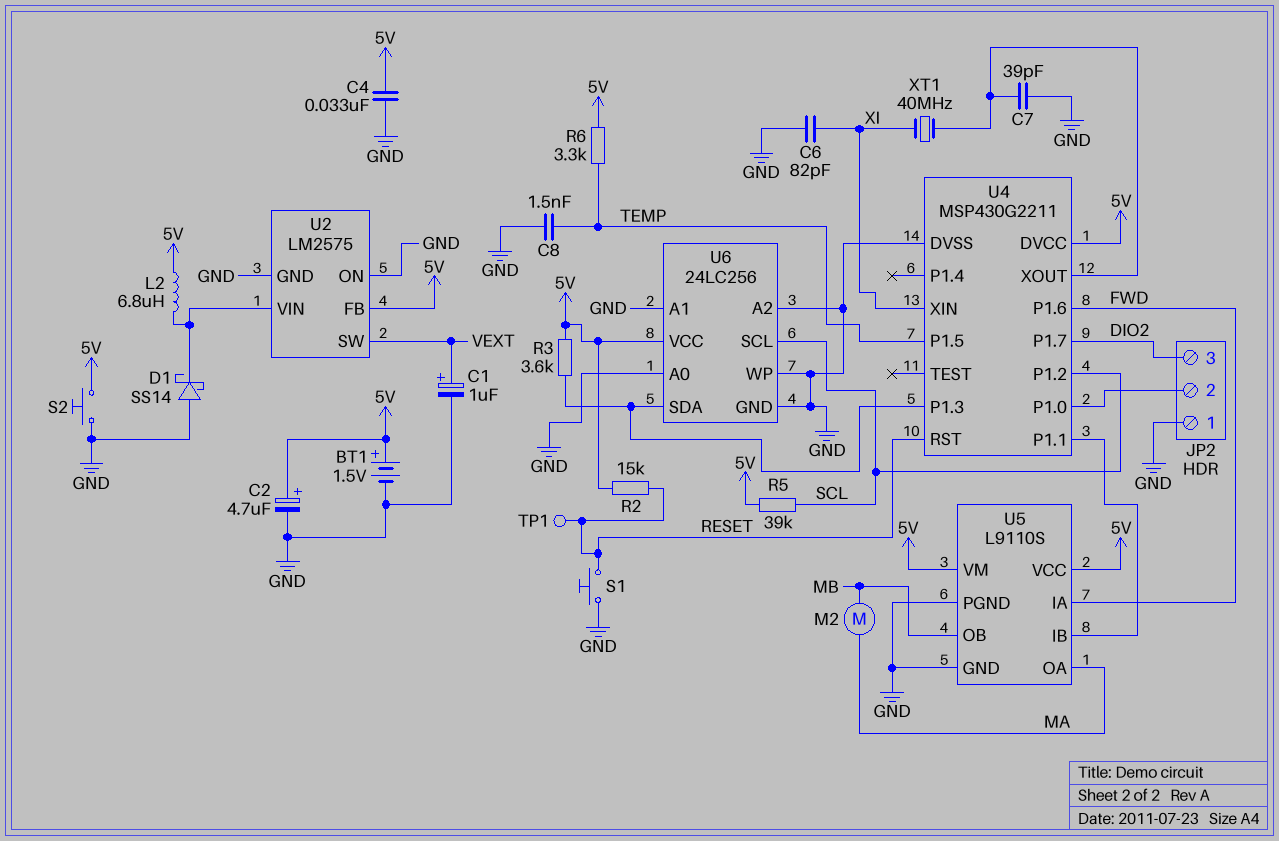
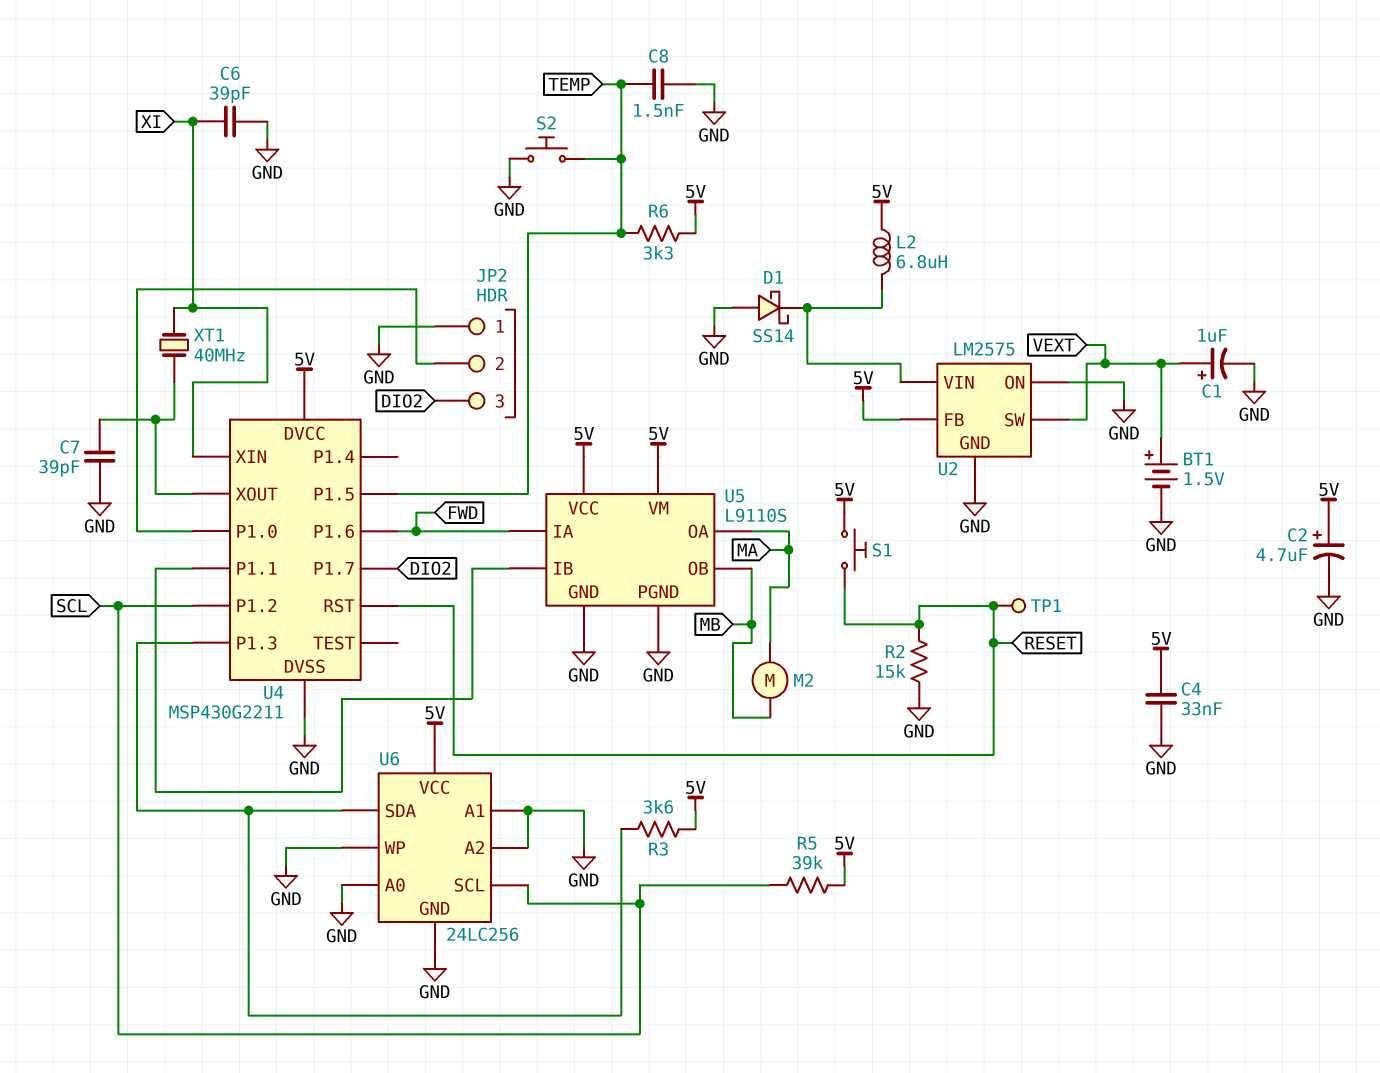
BT1: 1.5V (plus 5V, minus GND) -> 1.5V (plus VEXT, minus GND)
C6: 82pF (GND, XI) -> 39pF (GND, XI)
R2: 15k (5V, RESET) -> 15k (GND, RESET)
S1: button (GND, RESET) -> button (5V, RESET)
S2: button (5V, GND) -> button (GND, TEMP)

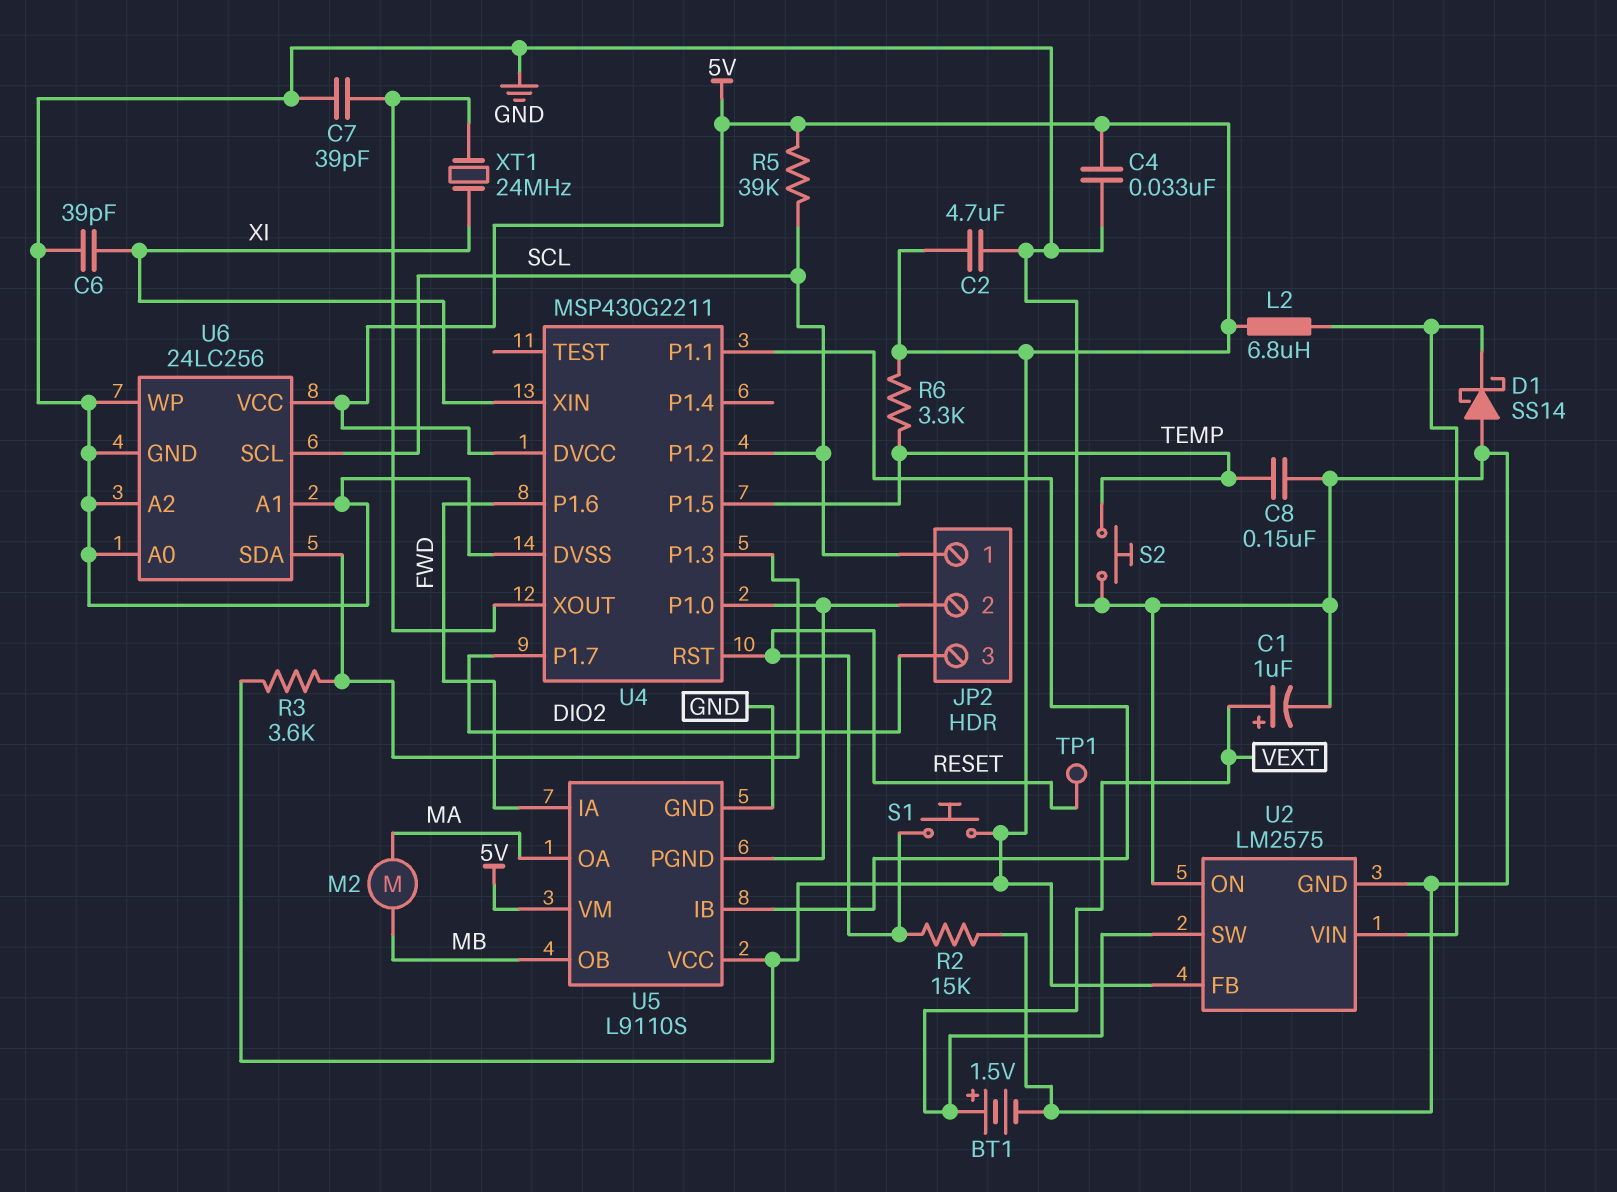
C2: 4.7uF (plus 5V, minus GND) -> 4.7uF (5V, GND)
C8: 1.5nF (GND, TEMP) -> 150nF (GND, TEMP)
JP2 pin 1: GND -> SCL
U5 pin PGND: GND -> JP2/2
XT1: 40MHz (U4/XOUT, XI) -> 24MHz (U4/XOUT, XI)

